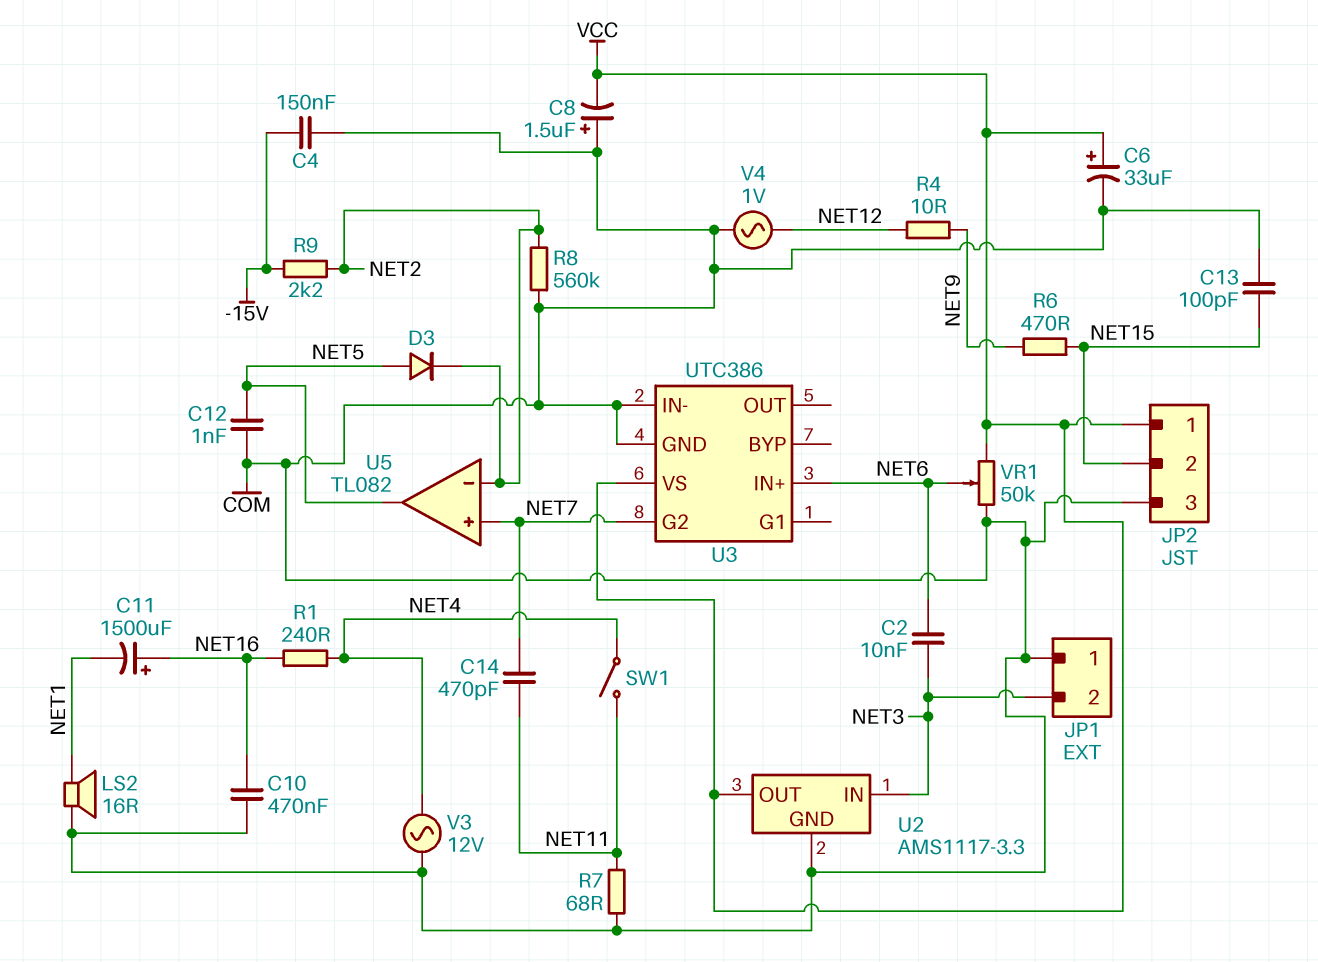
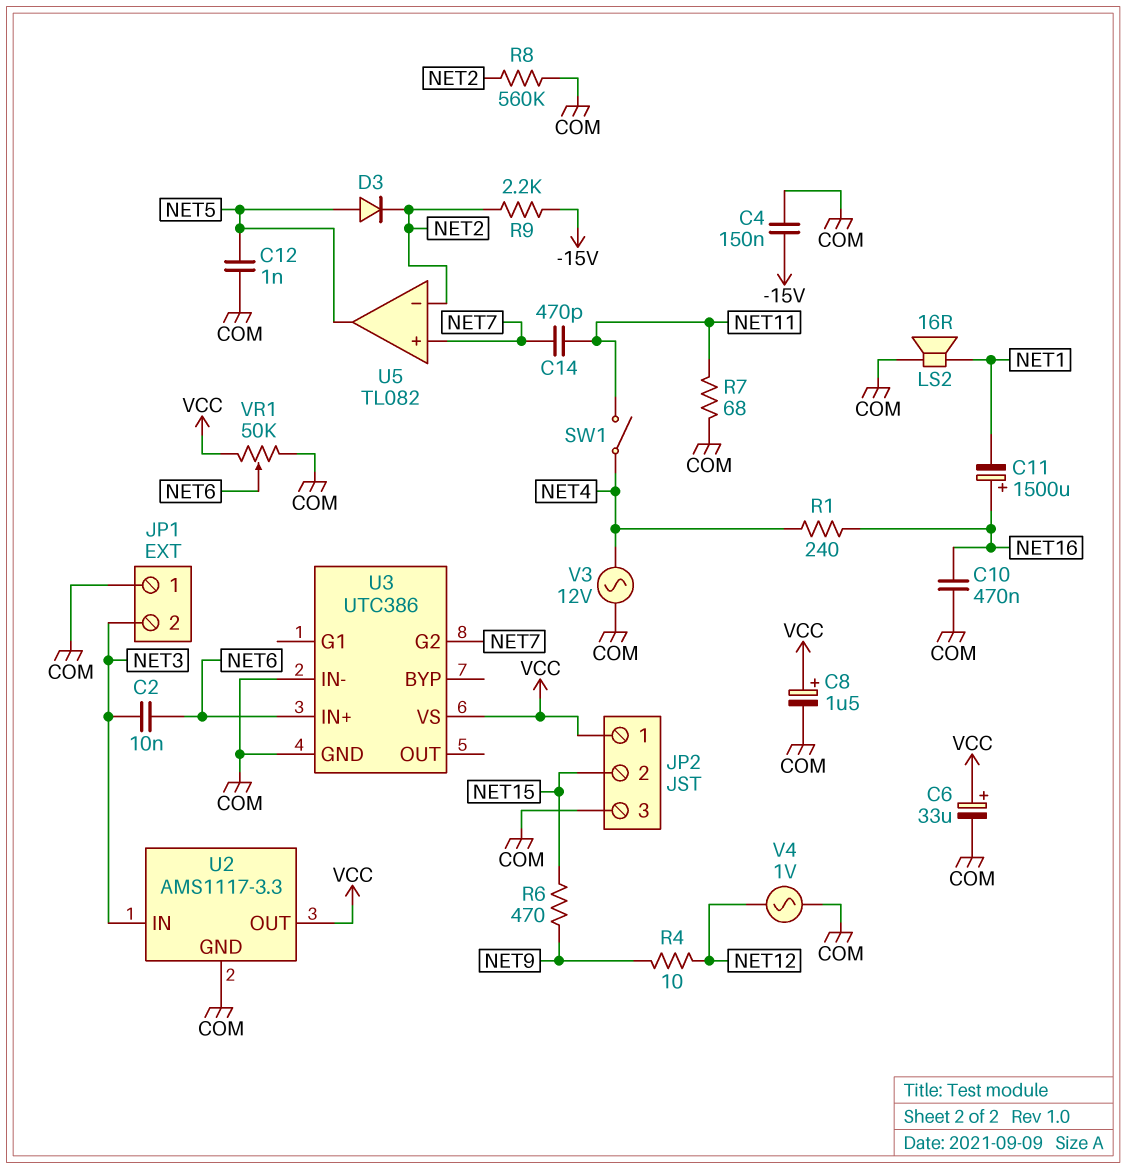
C8: 1.5uF (plus COM, minus VCC) -> 1.5uF (plus VCC, minus COM)
C13: 100pF (COM, NET15) -> none

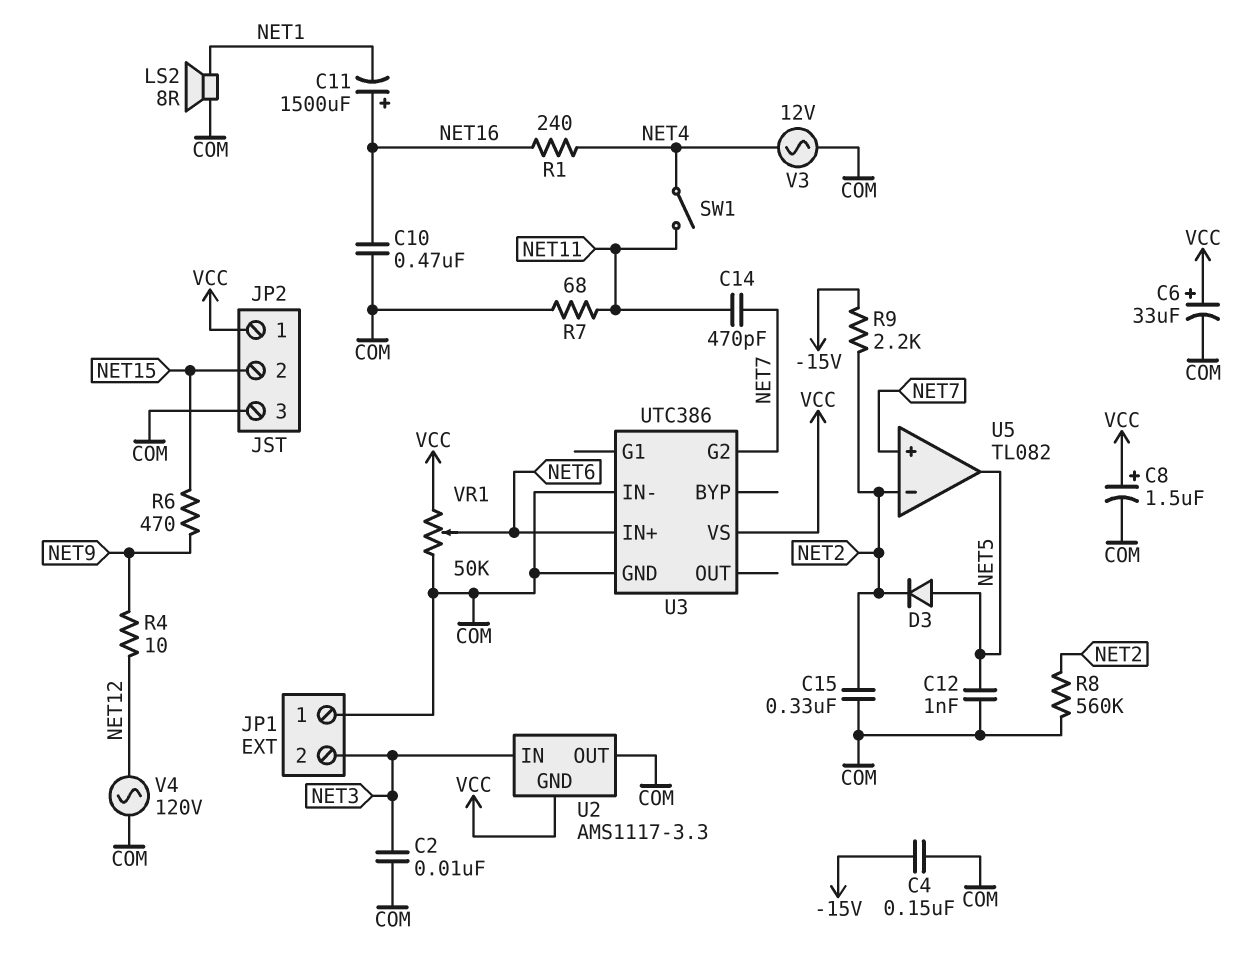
C2: 10nF (NET3, NET6) -> 10nF (COM, NET3)
C15: none -> 330nF (COM, NET2)
LS2: speaker 16R (COM, NET1) -> speaker 8R (COM, NET1)
U2 pin GND: COM -> VCC
U2 pin OUT: VCC -> COM
V4: AC 1V (COM, NET12) -> AC 120V (COM, NET12)

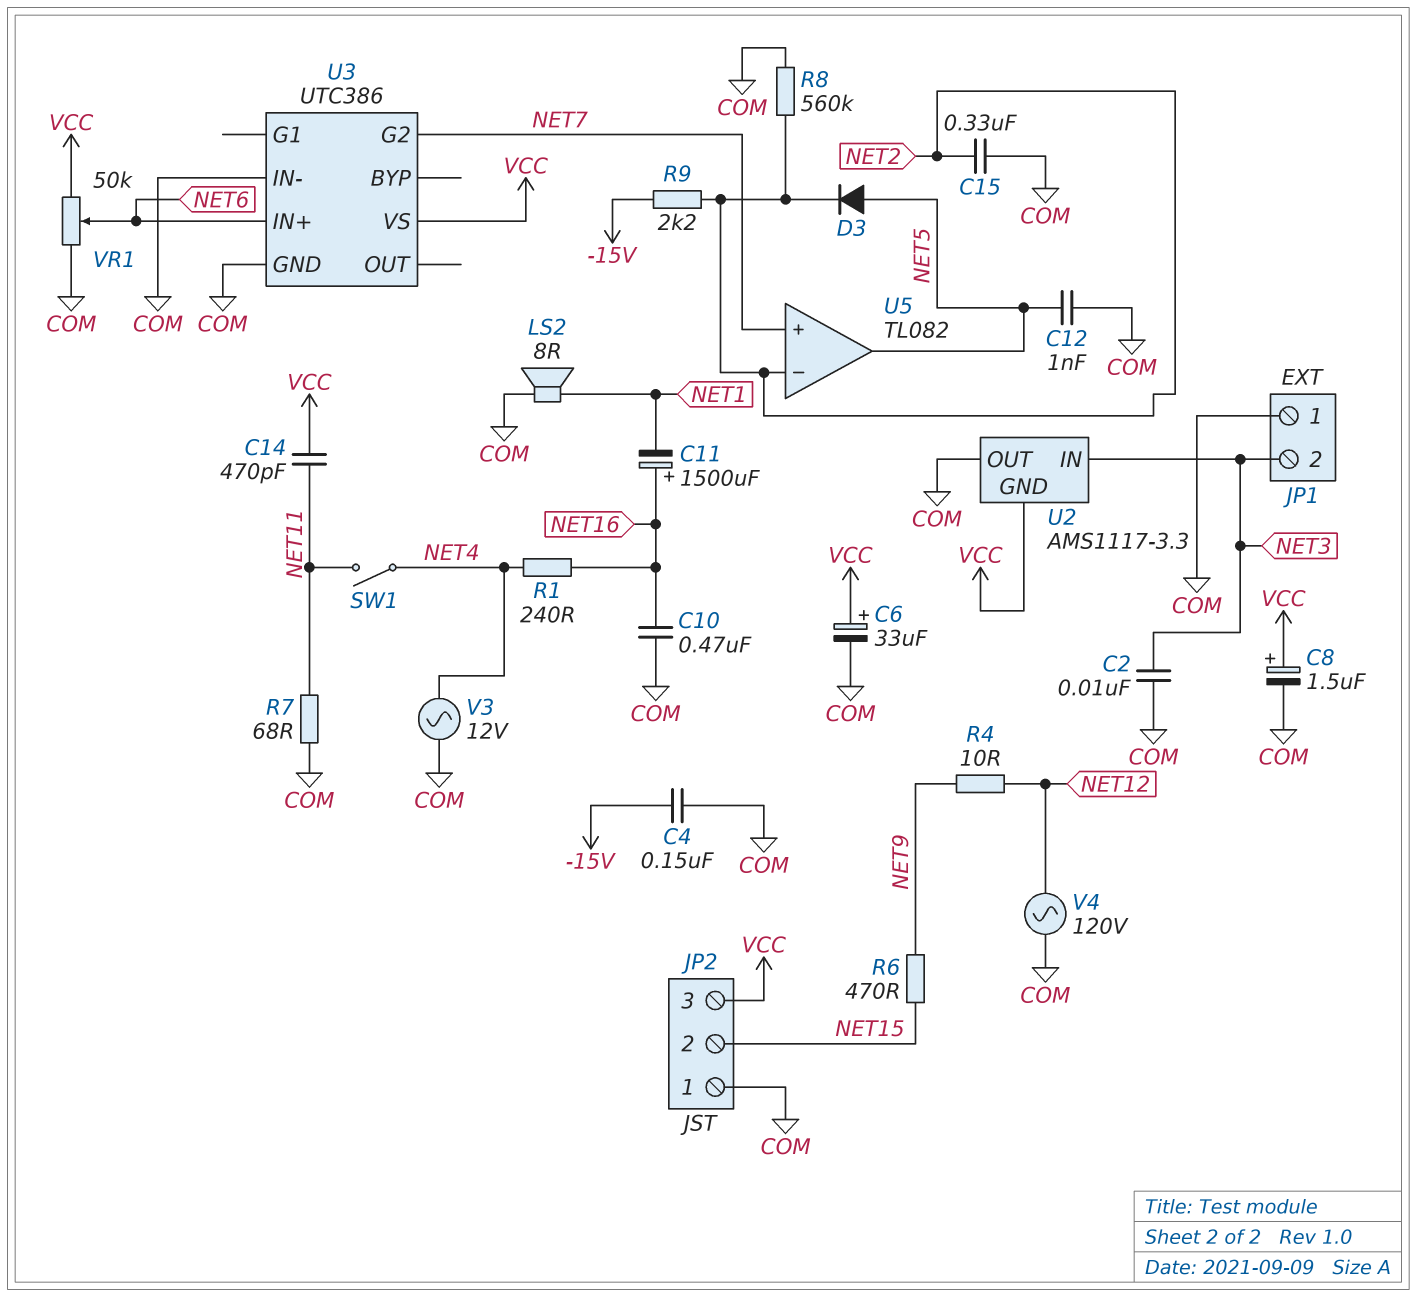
C14: 470pF (NET7, NET11) -> 470pF (NET11, VCC)
JP2 pin 1: VCC -> COM
JP2 pin 3: COM -> VCC

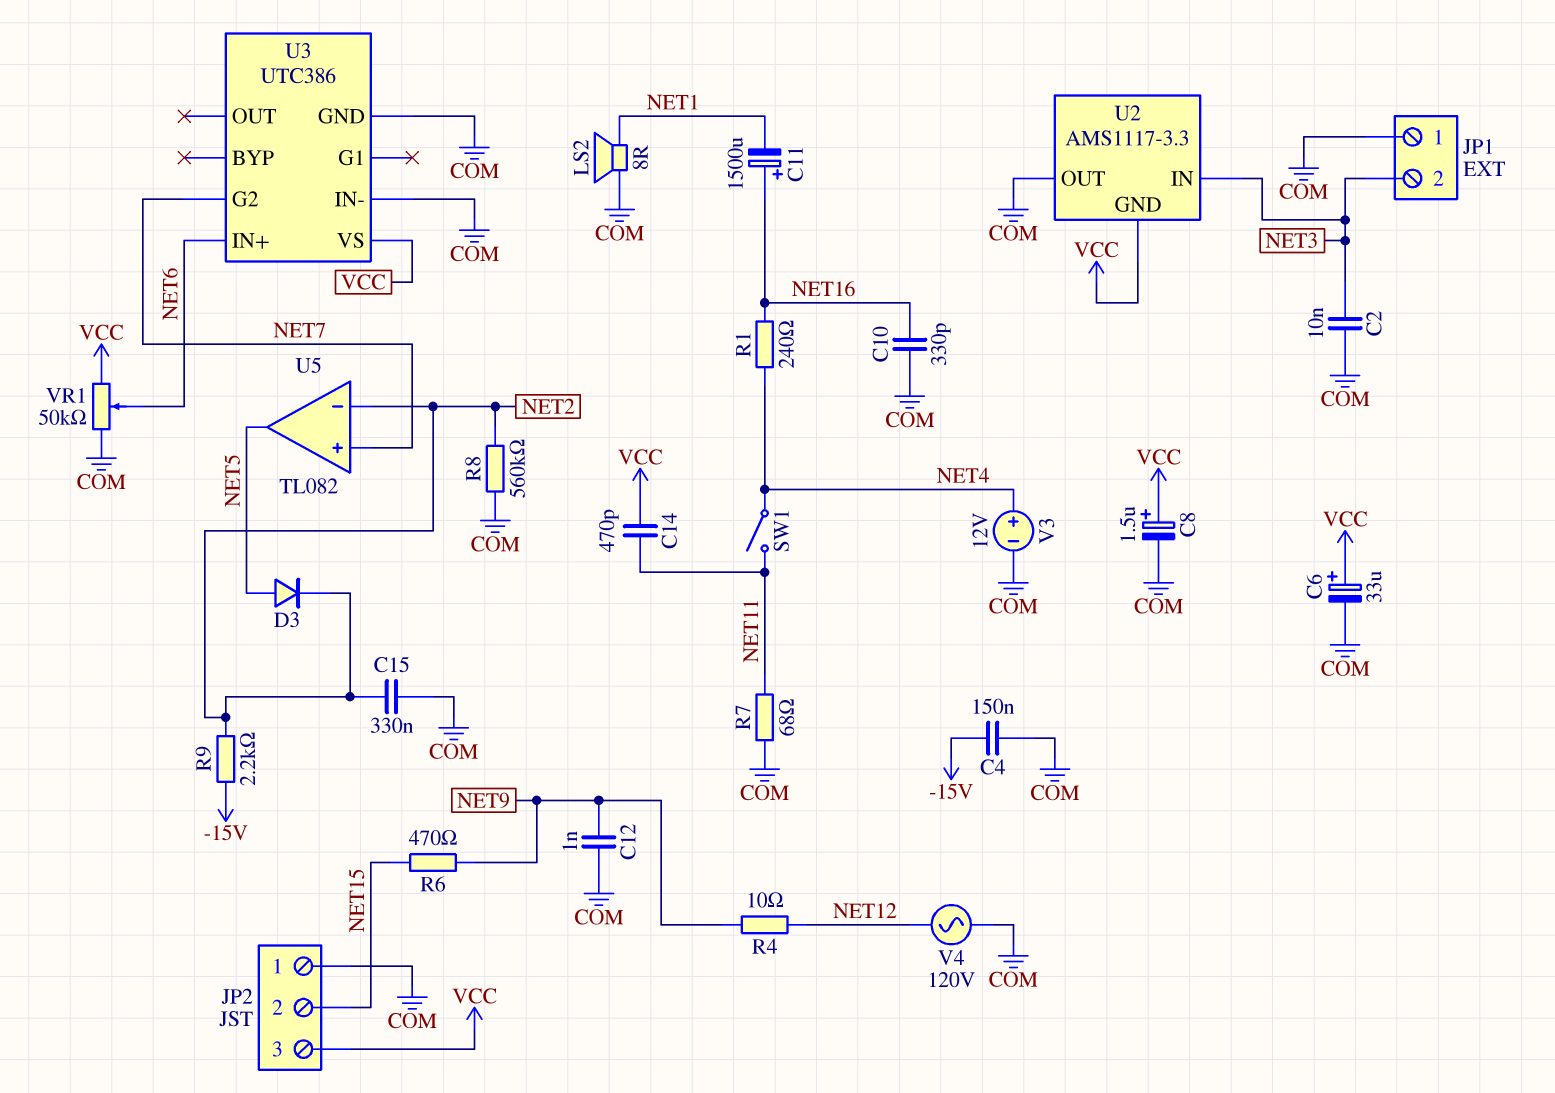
C10: 470nF (COM, NET16) -> 330pF (COM, NET16)
C12: 1nF (COM, NET5) -> 1nF (COM, NET9)
V3: AC 12V (COM, NET4) -> 12V (plus NET4, minus COM)

